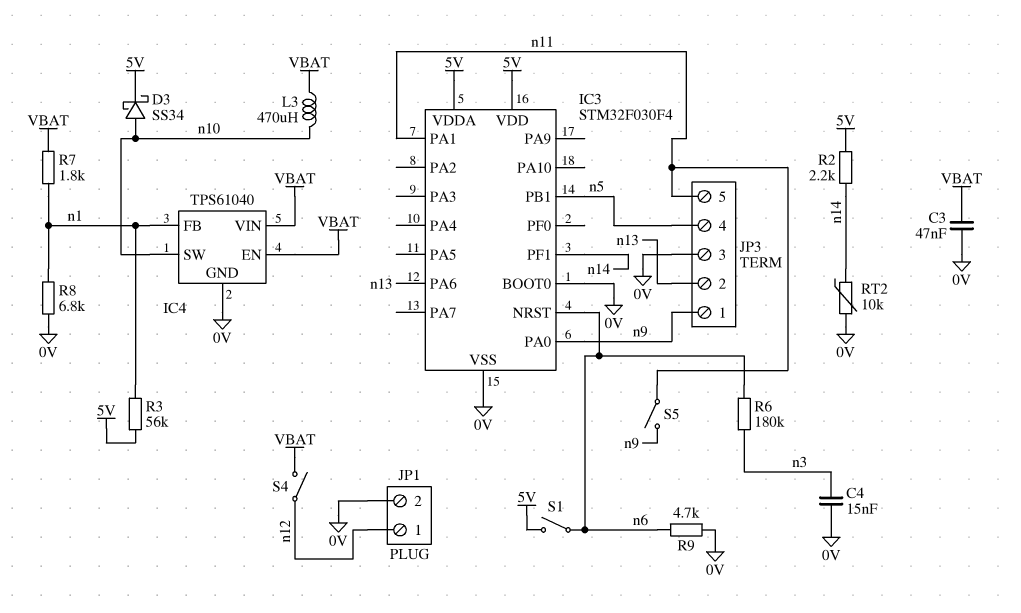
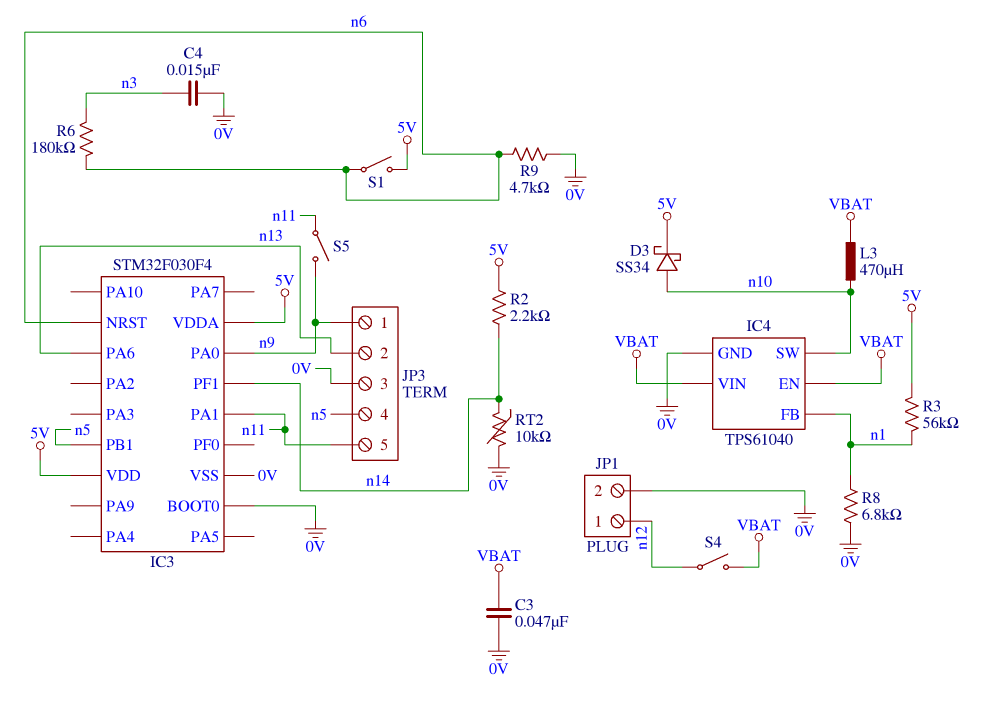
R7: 1.8k (VBAT, n1) -> none

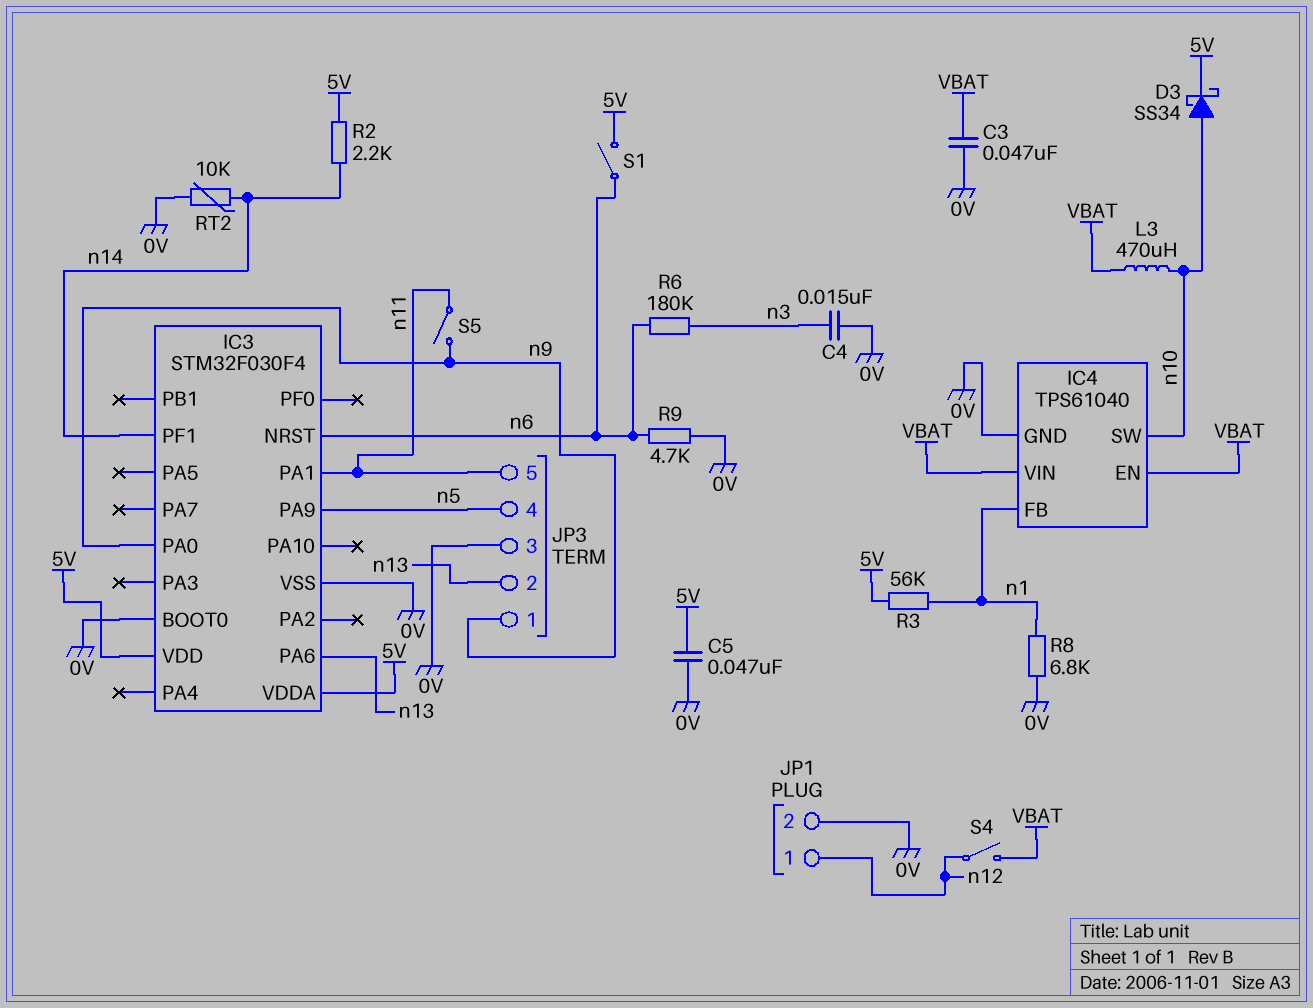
C5: none -> 47nF (0V, 5V)
IC3 pin PA9: none -> n5
IC3 pin PB1: n5 -> none

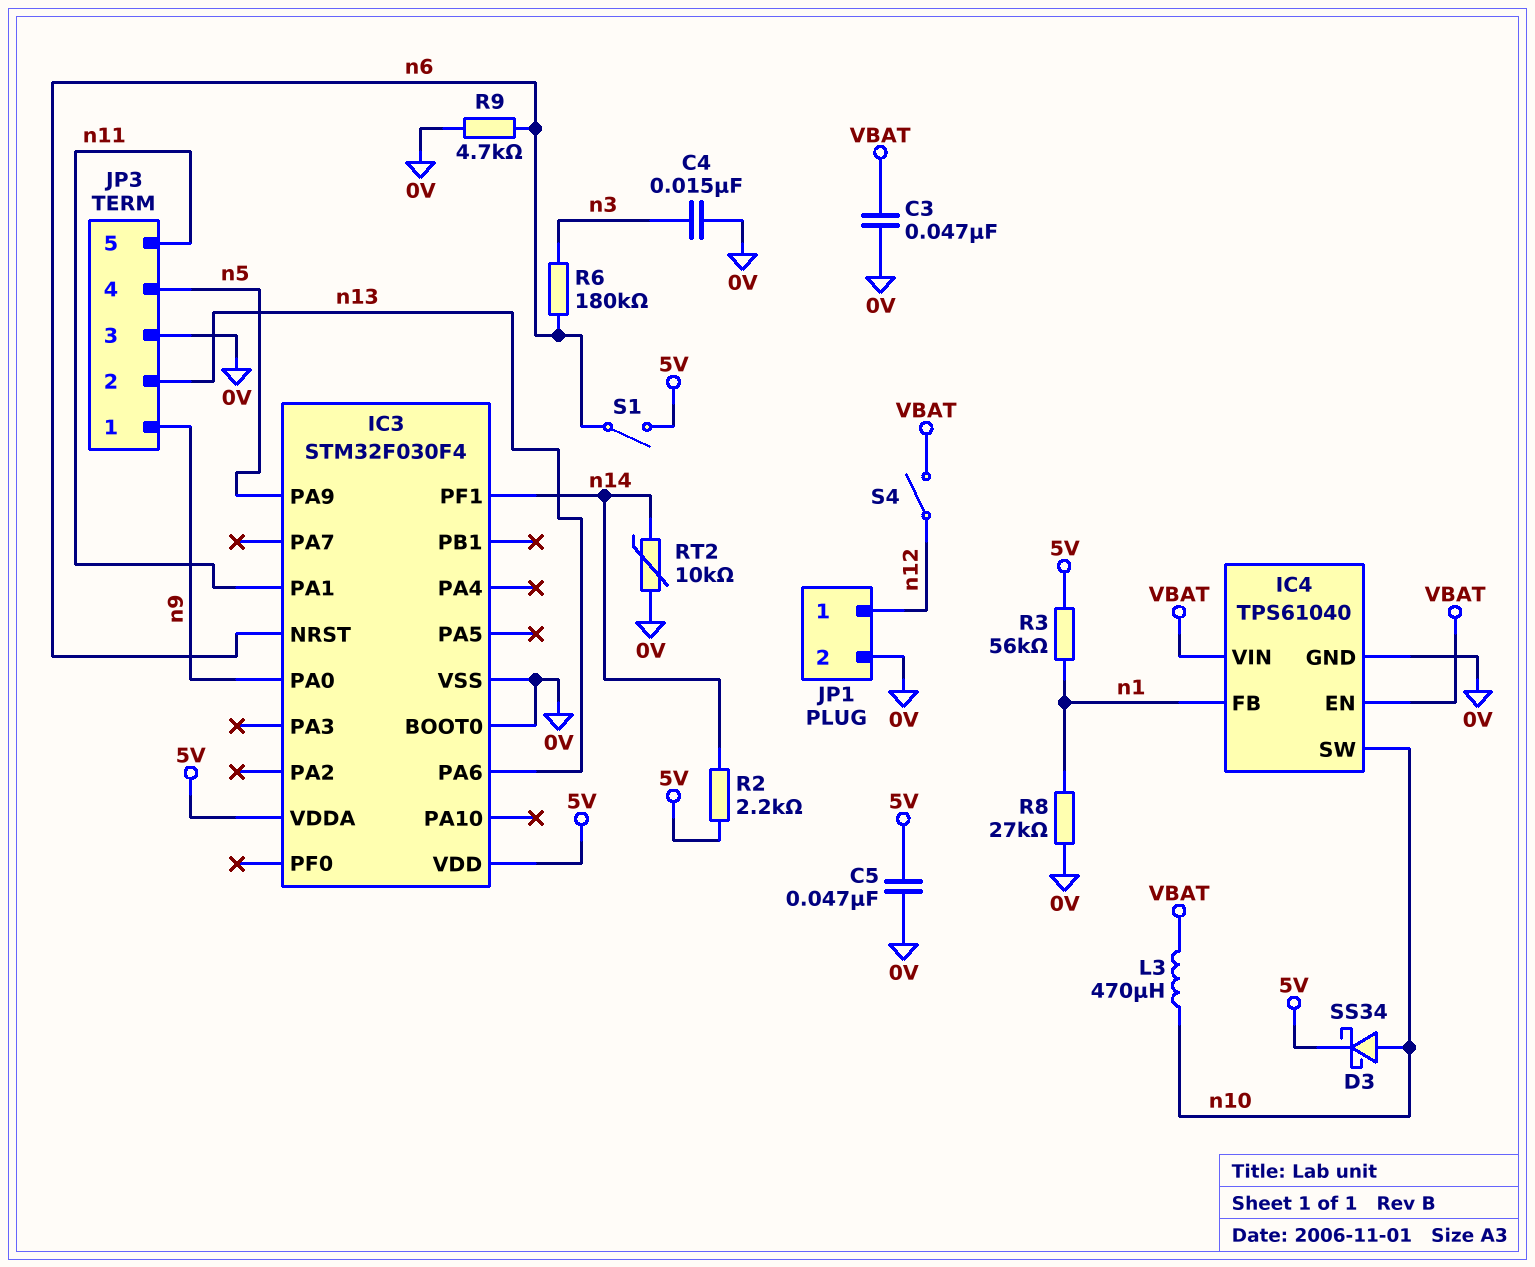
R8: 6.8k (0V, n1) -> 27k (0V, n1)
S5: switch (n9, n11) -> none

